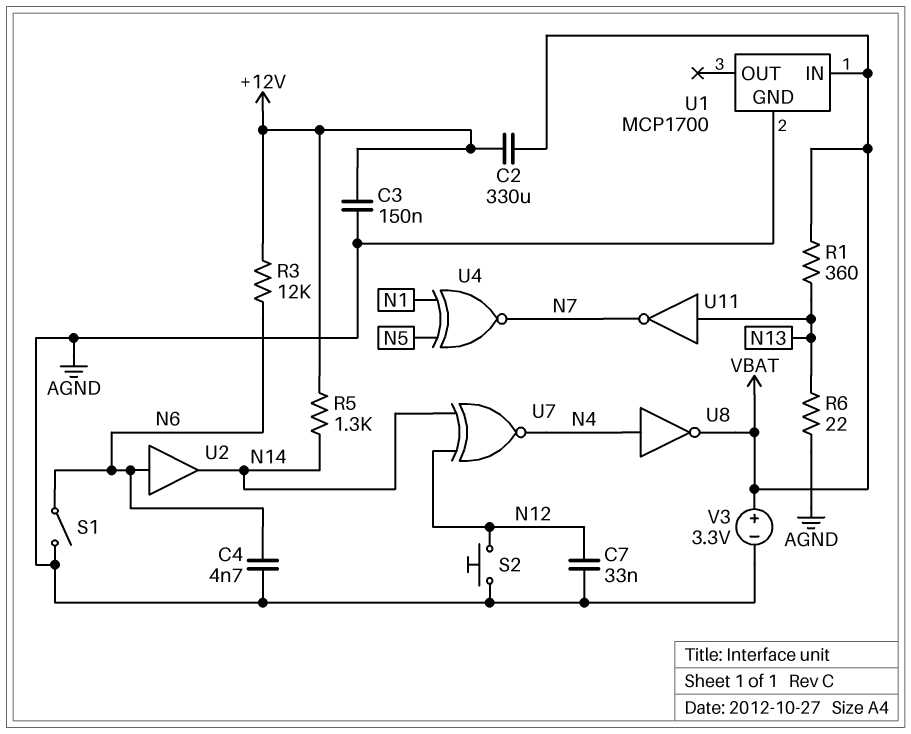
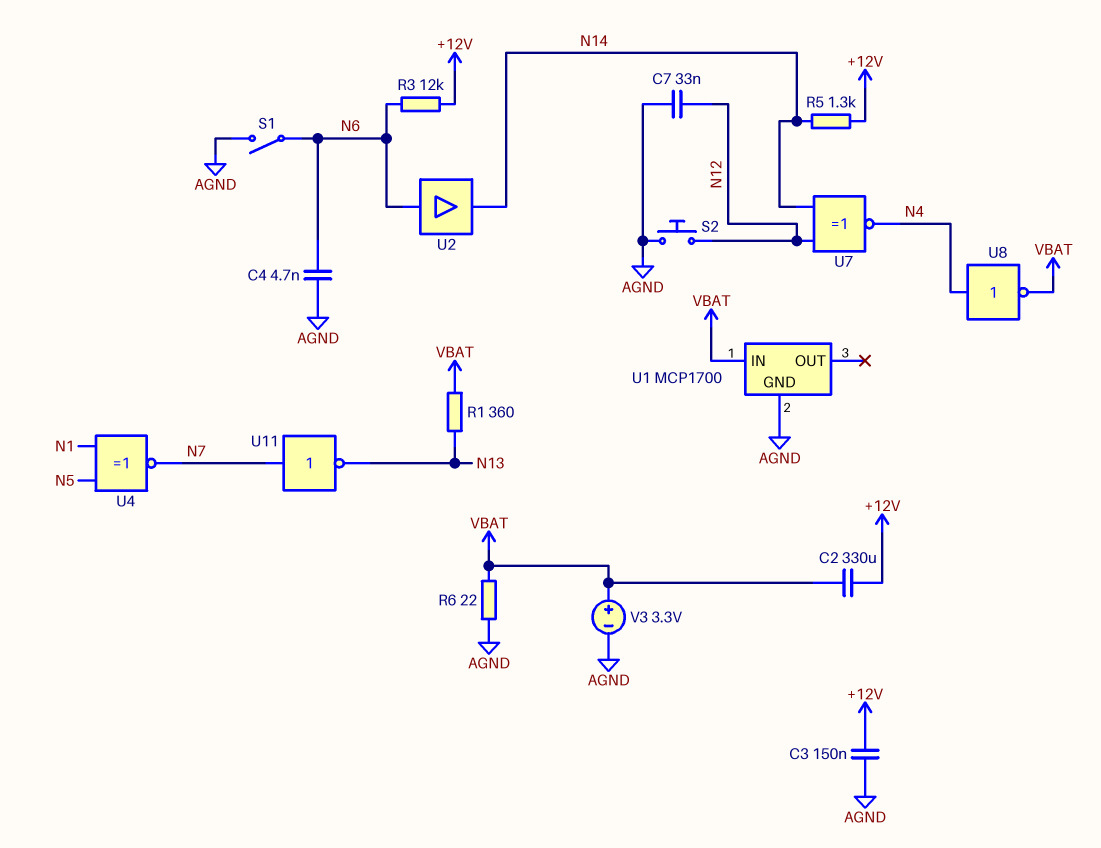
R6: 22 (AGND, N13) -> 22 (AGND, VBAT)
U11: NOT (in N13, out N7) -> NOT (in N7, out N13)

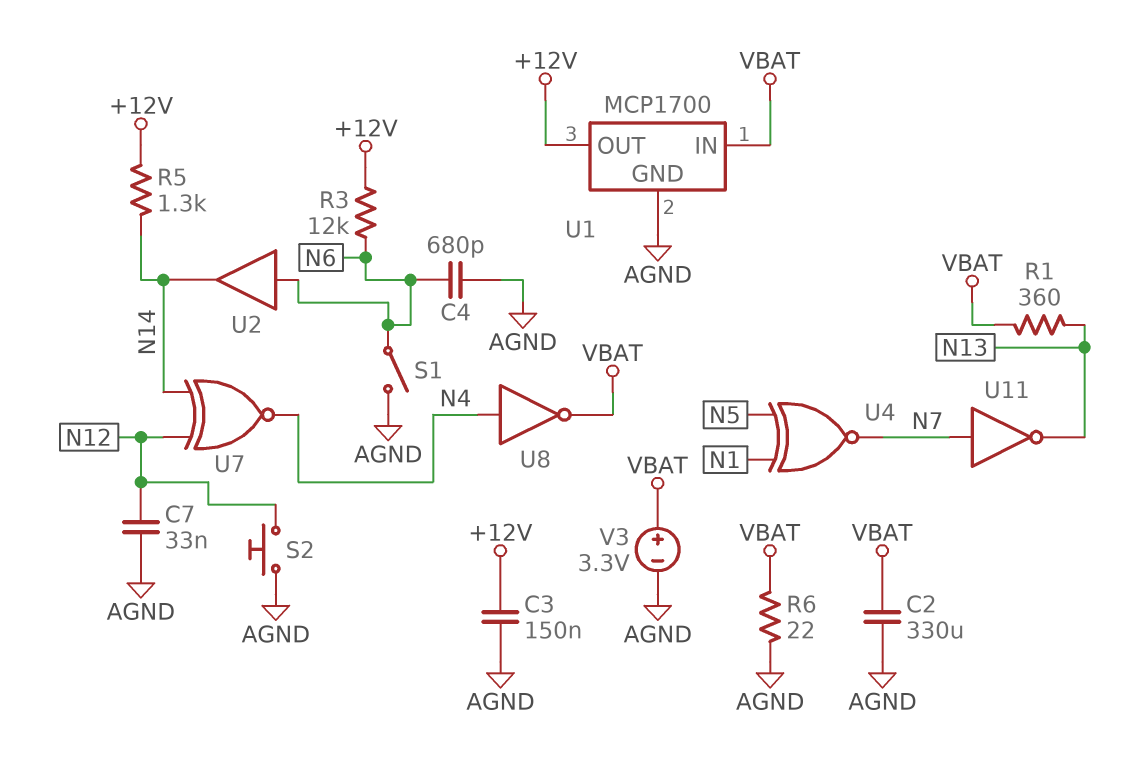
C2: 330uF (+12V, VBAT) -> 330uF (AGND, VBAT)
C4: 4.7nF (AGND, N6) -> 680pF (AGND, N6)
U1 pin OUT: none -> +12V

